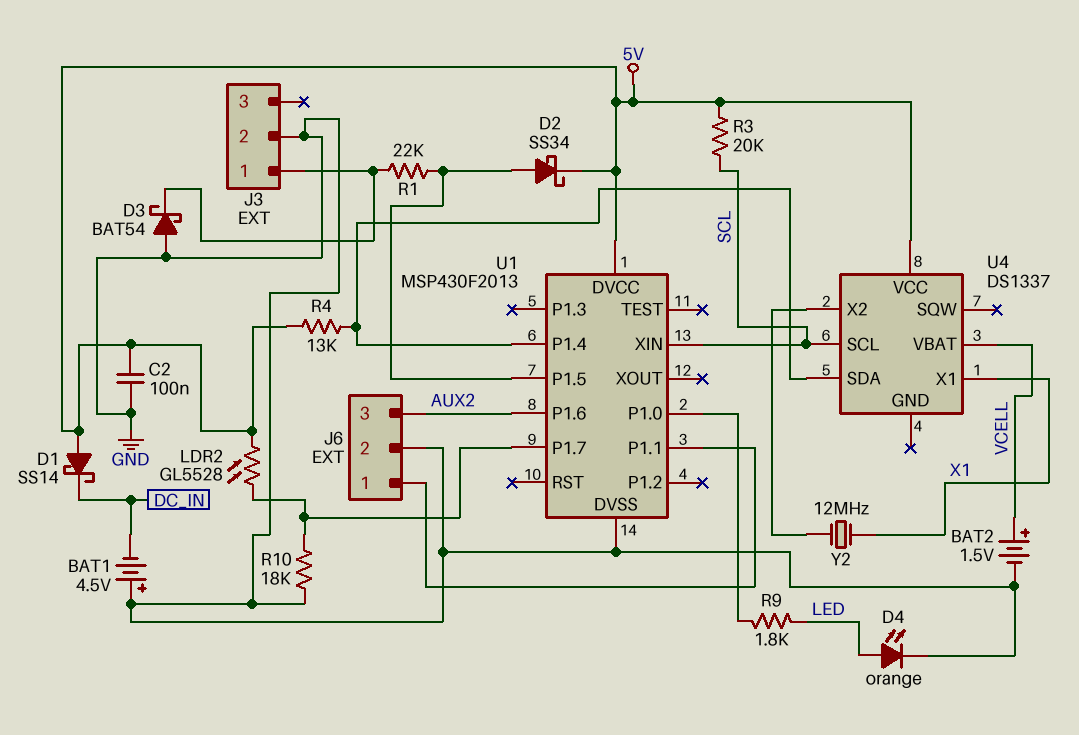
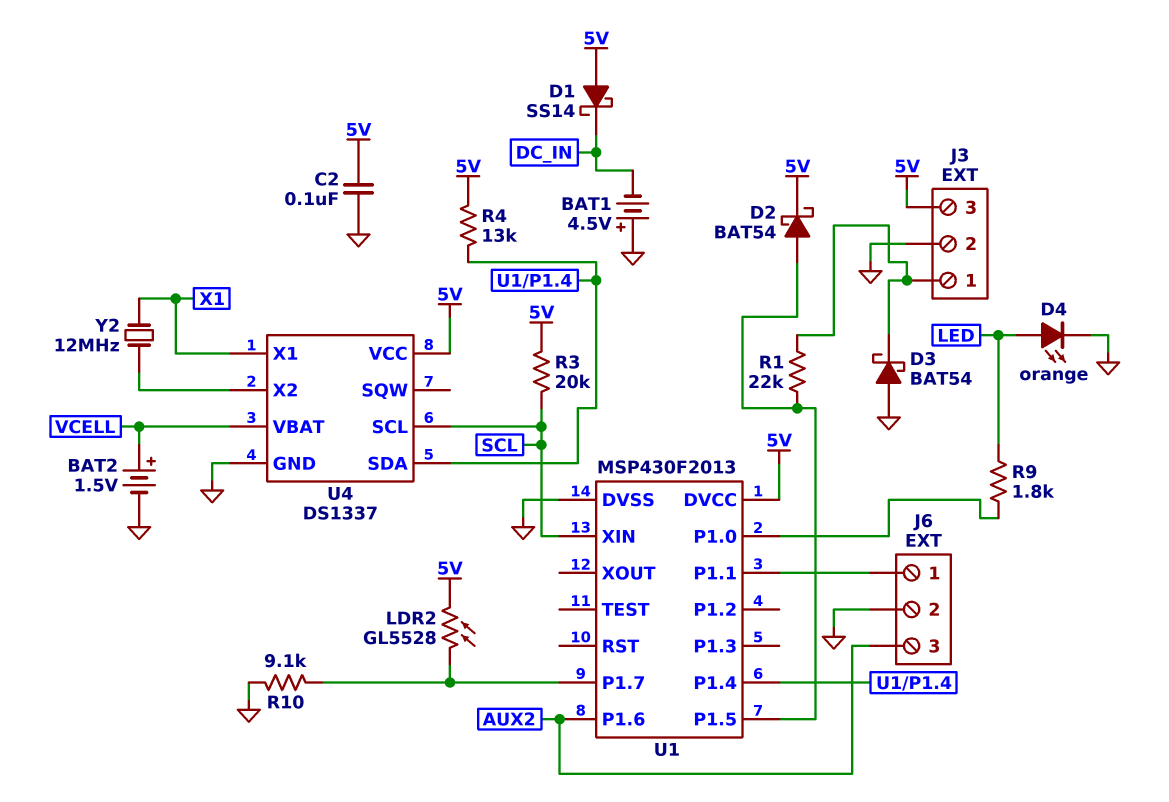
D2: schottky SS34 (A U1/P1.5, K 5V) -> schottky BAT54 (A U1/P1.5, K 5V)
J3 pin 3: none -> 5V
R10: 18k (GND, U1/P1.7) -> 9.1k (GND, U1/P1.7)
U4 pin GND: none -> GND

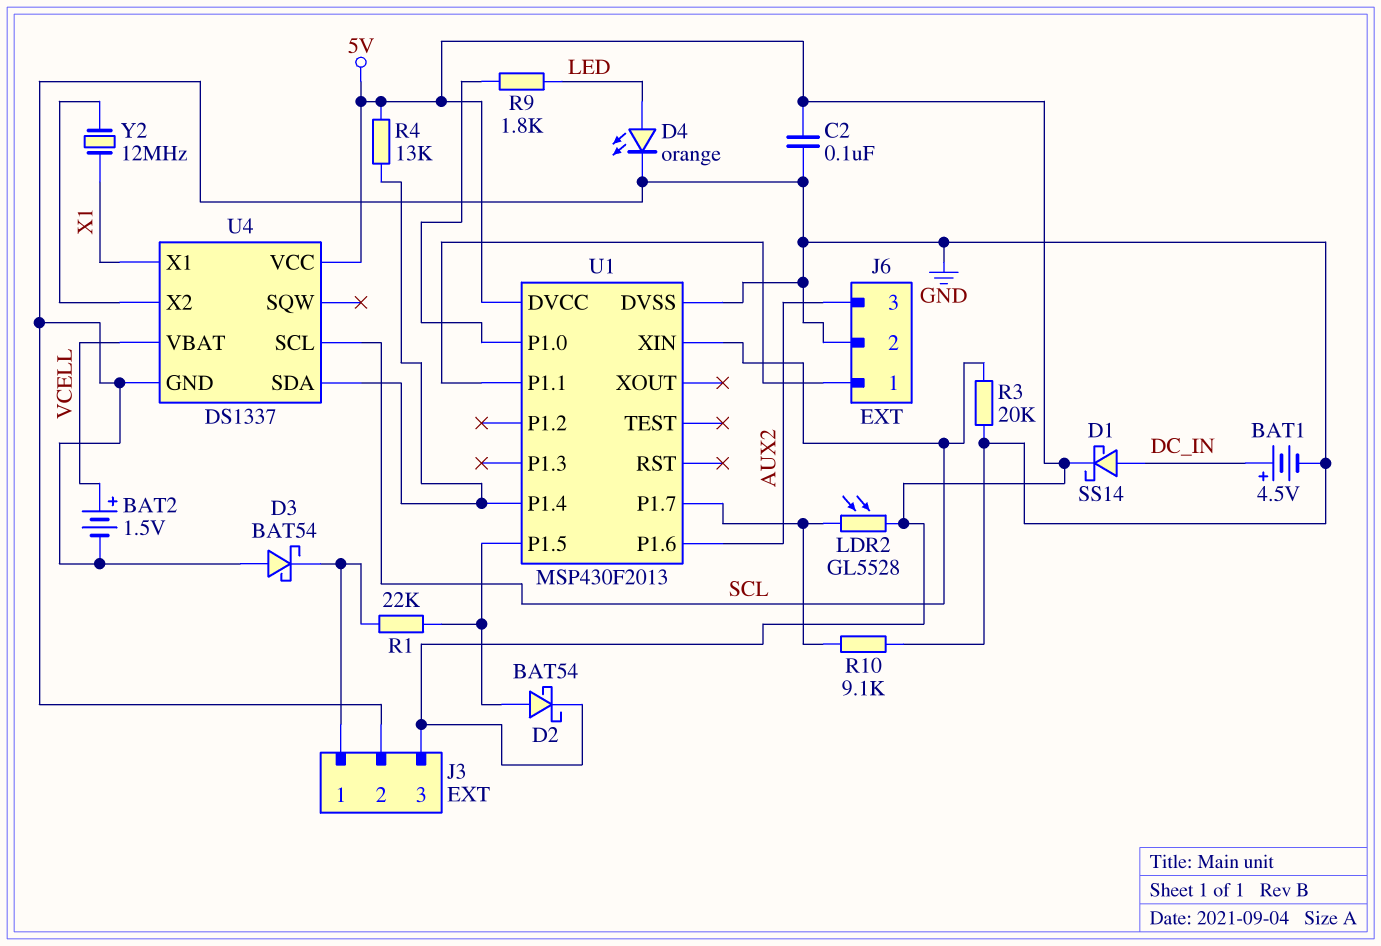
BAT1: 4.5V (plus GND, minus DC_IN) -> 4.5V (plus DC_IN, minus GND)
D1: schottky SS14 (A 5V, K DC_IN) -> schottky SS14 (A DC_IN, K 5V)
R3: 20k (5V, SCL) -> 20k (GND, SCL)

